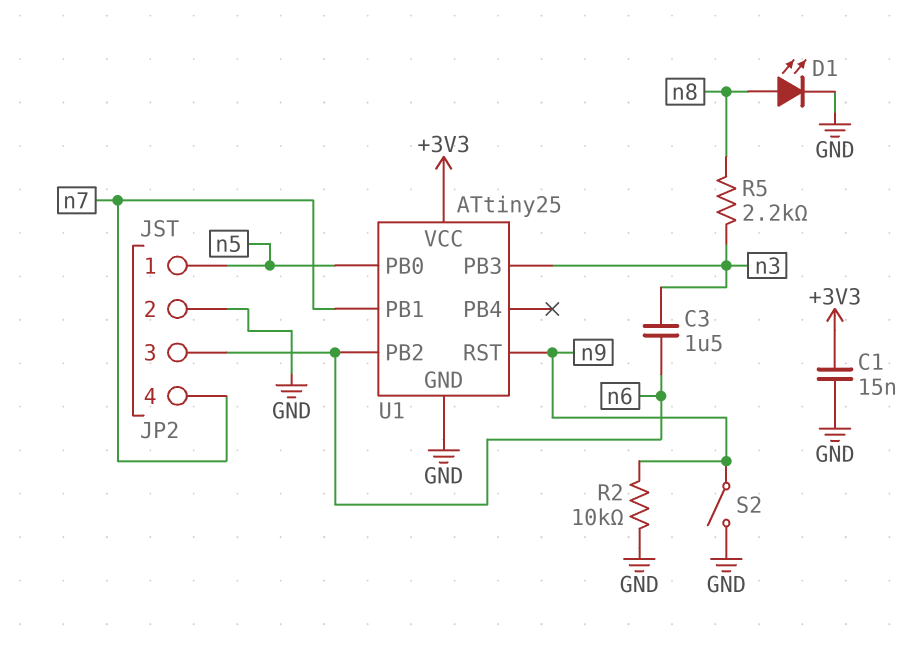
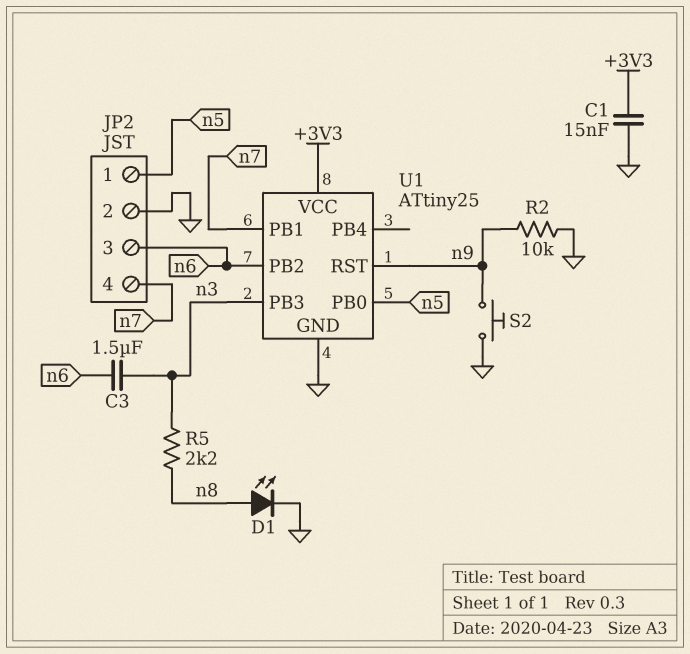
S2: switch (GND, n9) -> button (GND, n9)

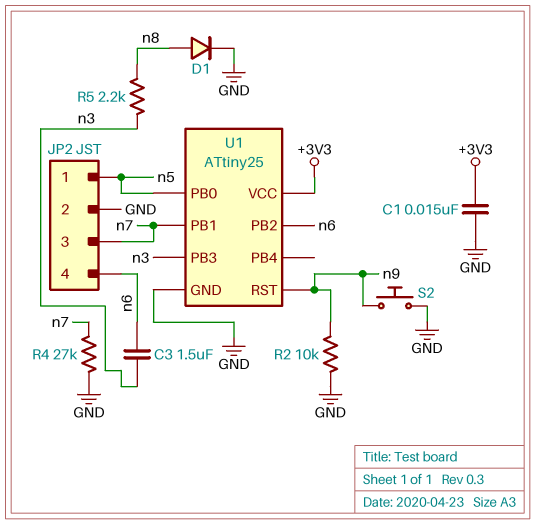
D1: LED (A n8, K GND) -> diode (A n8, K GND)
JP2 pin 3: n6 -> n7
JP2 pin 4: n7 -> n6
R4: none -> 27k (GND, n7)

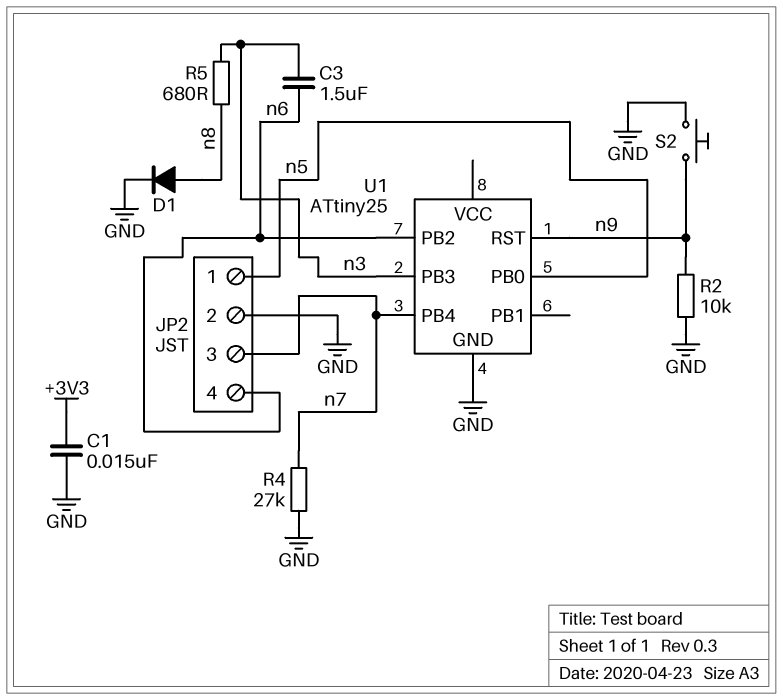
R5: 2.2k (n3, n8) -> 680 (n3, n8)
U1 pin PB1: n7 -> none
U1 pin PB4: none -> n7
U1 pin VCC: +3V3 -> none

